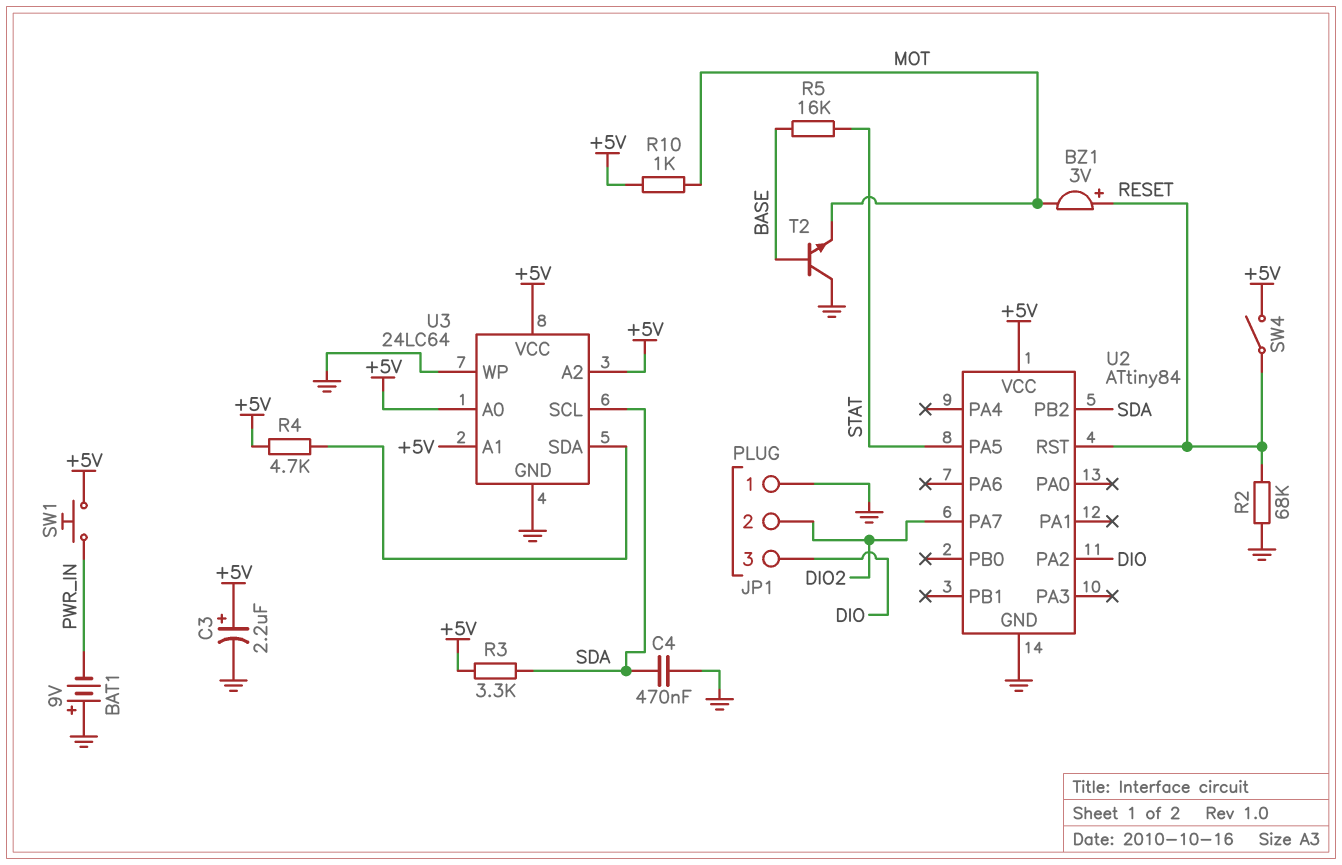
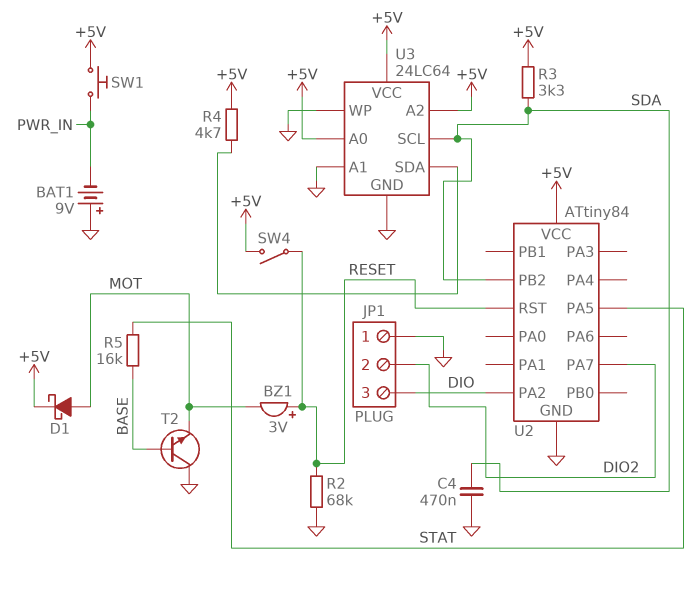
C3: 2.2uF (plus +5V, minus GND) -> none
D1: none -> schottky (A MOT, K +5V)
R10: 1k (+5V, MOT) -> none
U3 pin A1: +5V -> GND

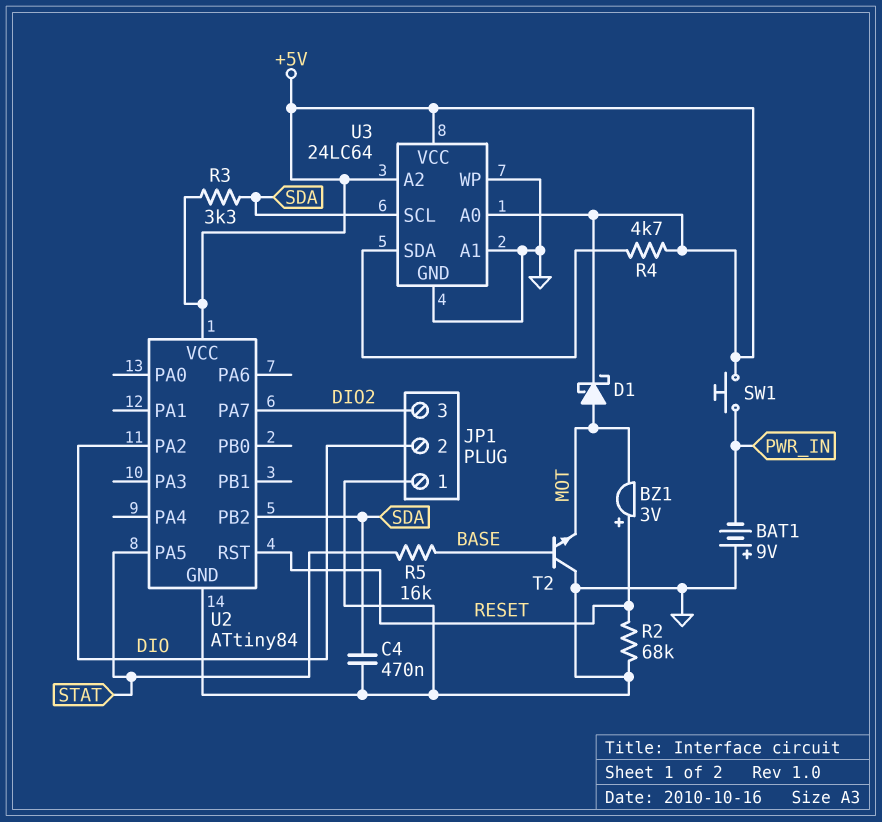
JP1 pin 2: DIO2 -> DIO
JP1 pin 3: DIO -> DIO2
SW4: switch (+5V, RESET) -> none

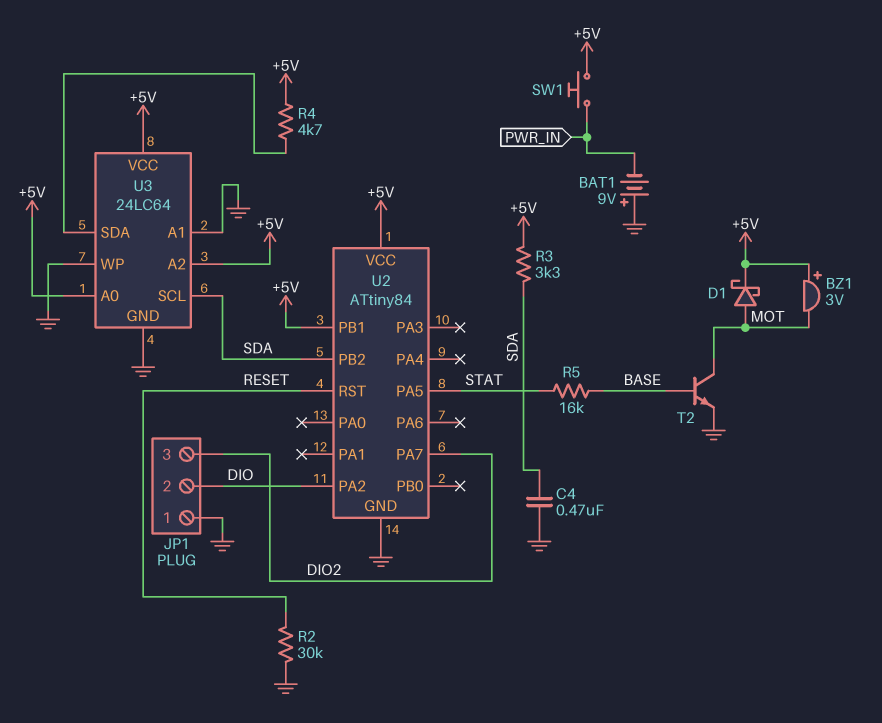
BZ1: buzzer 3V (plus RESET, minus MOT) -> buzzer 3V (plus +5V, minus MOT)
R2: 68k (GND, RESET) -> 30k (GND, RESET)
T2: NPN (B BASE, C GND, E MOT) -> NPN (B BASE, C MOT, E GND)
U2 pin PB1: none -> +5V

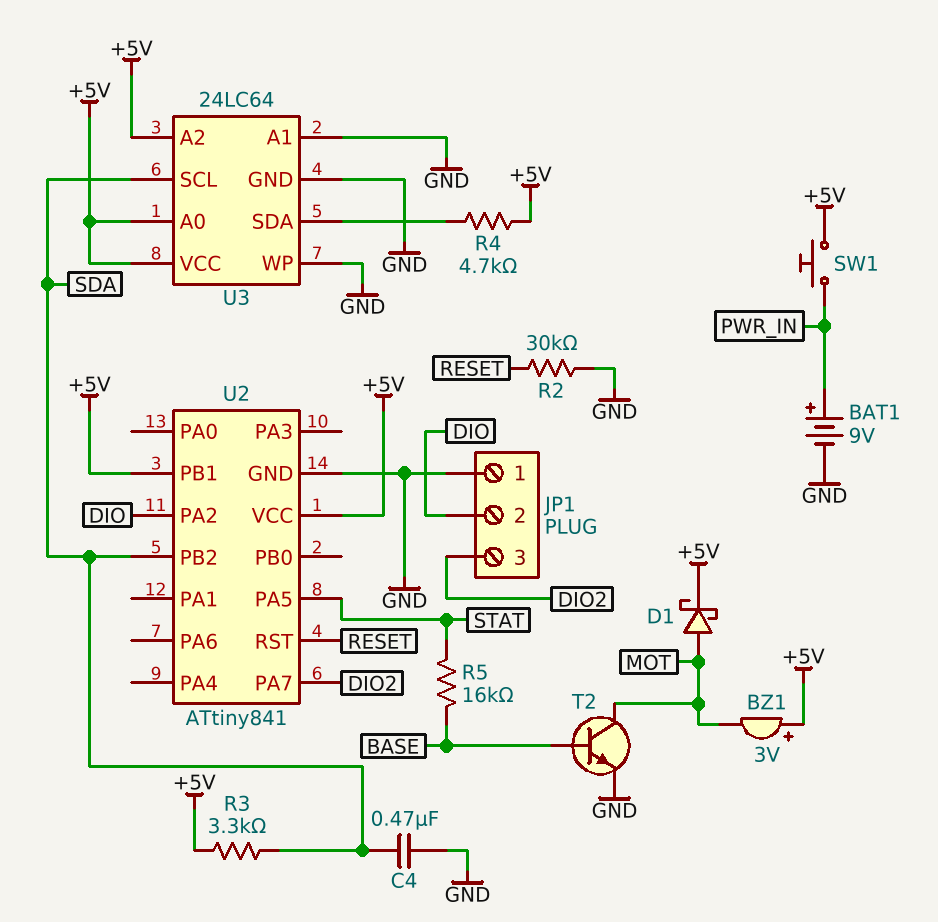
BAT1: 9V (plus GND, minus PWR_IN) -> 9V (plus PWR_IN, minus GND)
U2: ATtiny84 -> ATtiny841

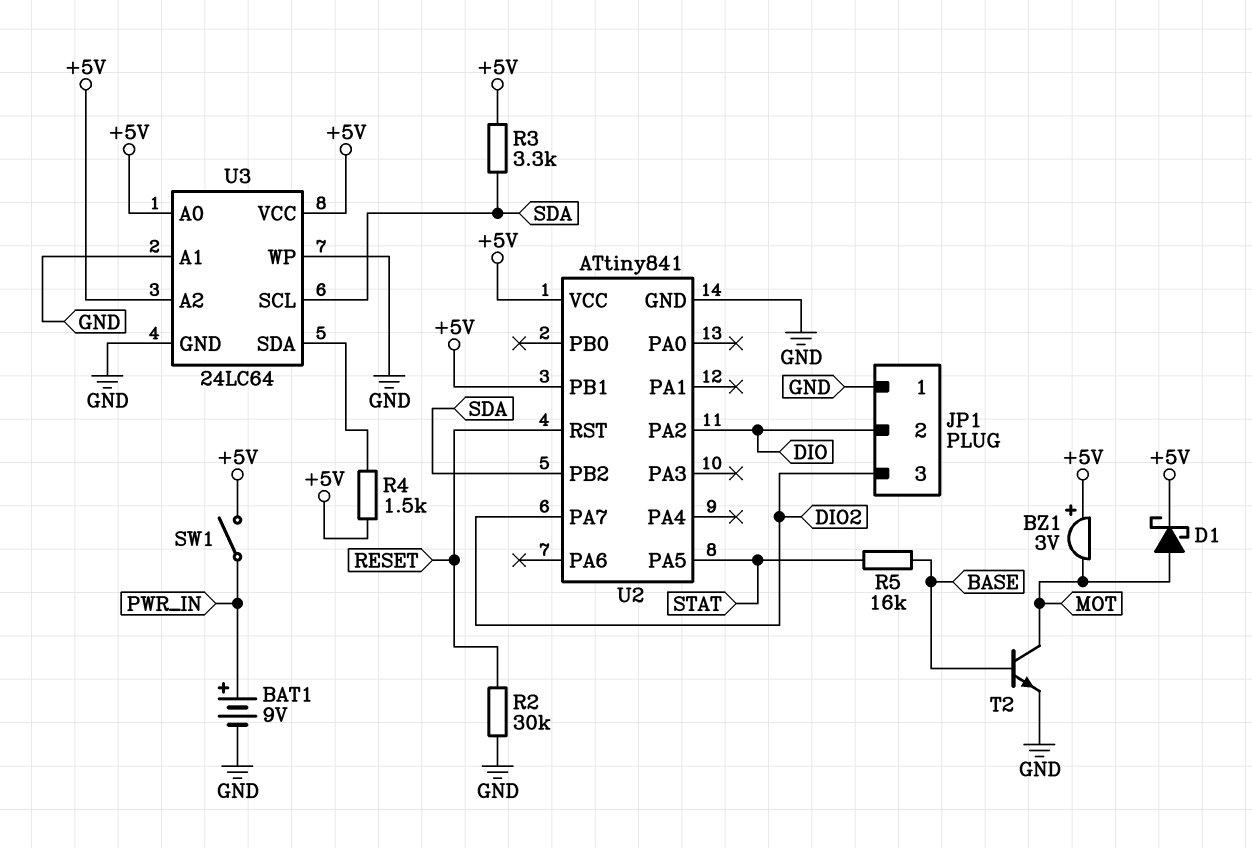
C4: 470nF (GND, SDA) -> none
R4: 4.7k (+5V, U3/SDA) -> 1.5k (+5V, U3/SDA)
SW1: button (+5V, PWR_IN) -> switch (+5V, PWR_IN)

